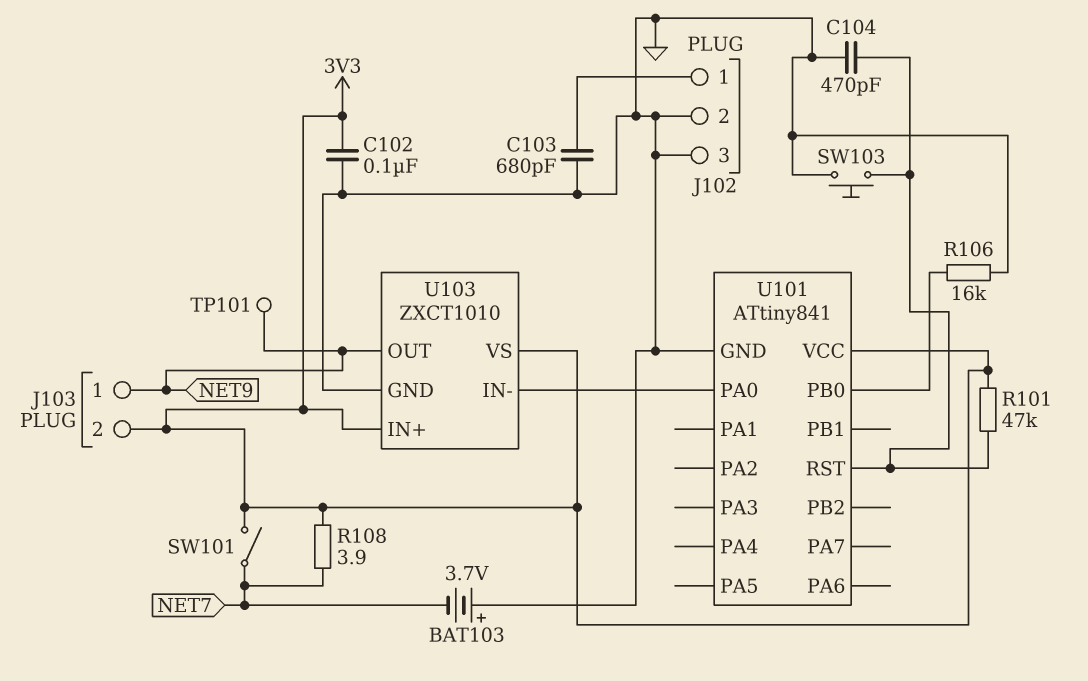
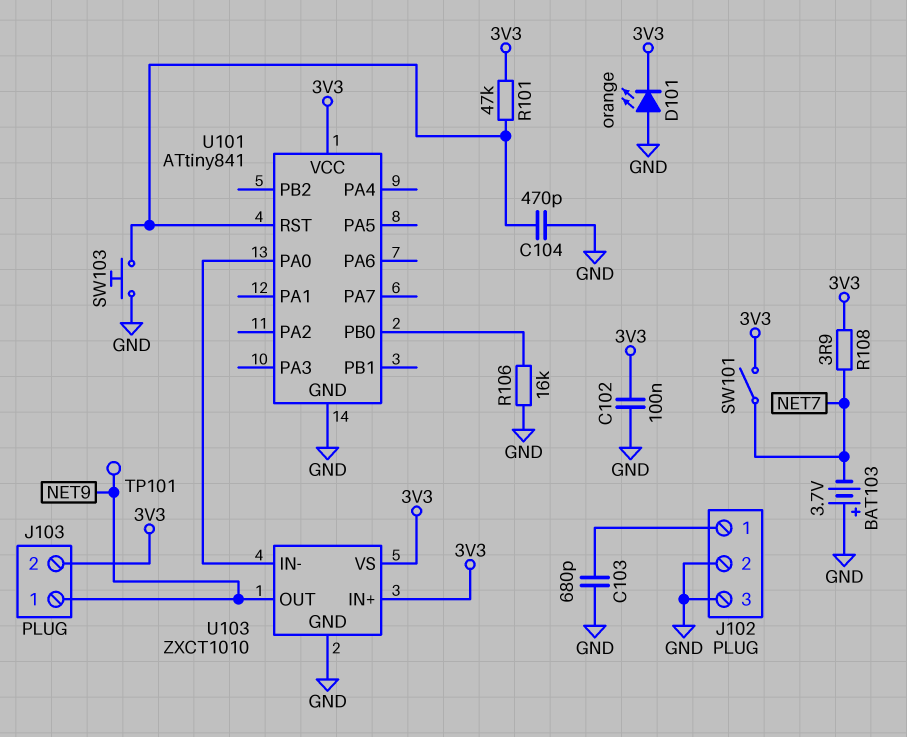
D101: none -> LED orange (A GND, K 3V3)

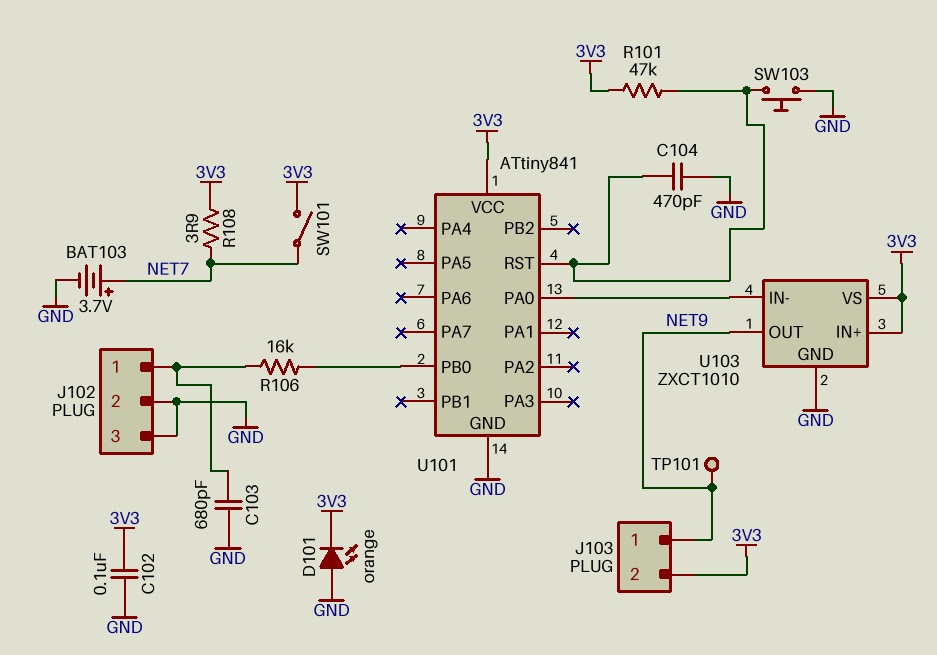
BAT103: 3.7V (plus GND, minus NET7) -> 3.7V (plus NET7, minus GND)
R106: 16k (GND, U101/PB0) -> 16k (J102/1, U101/PB0)

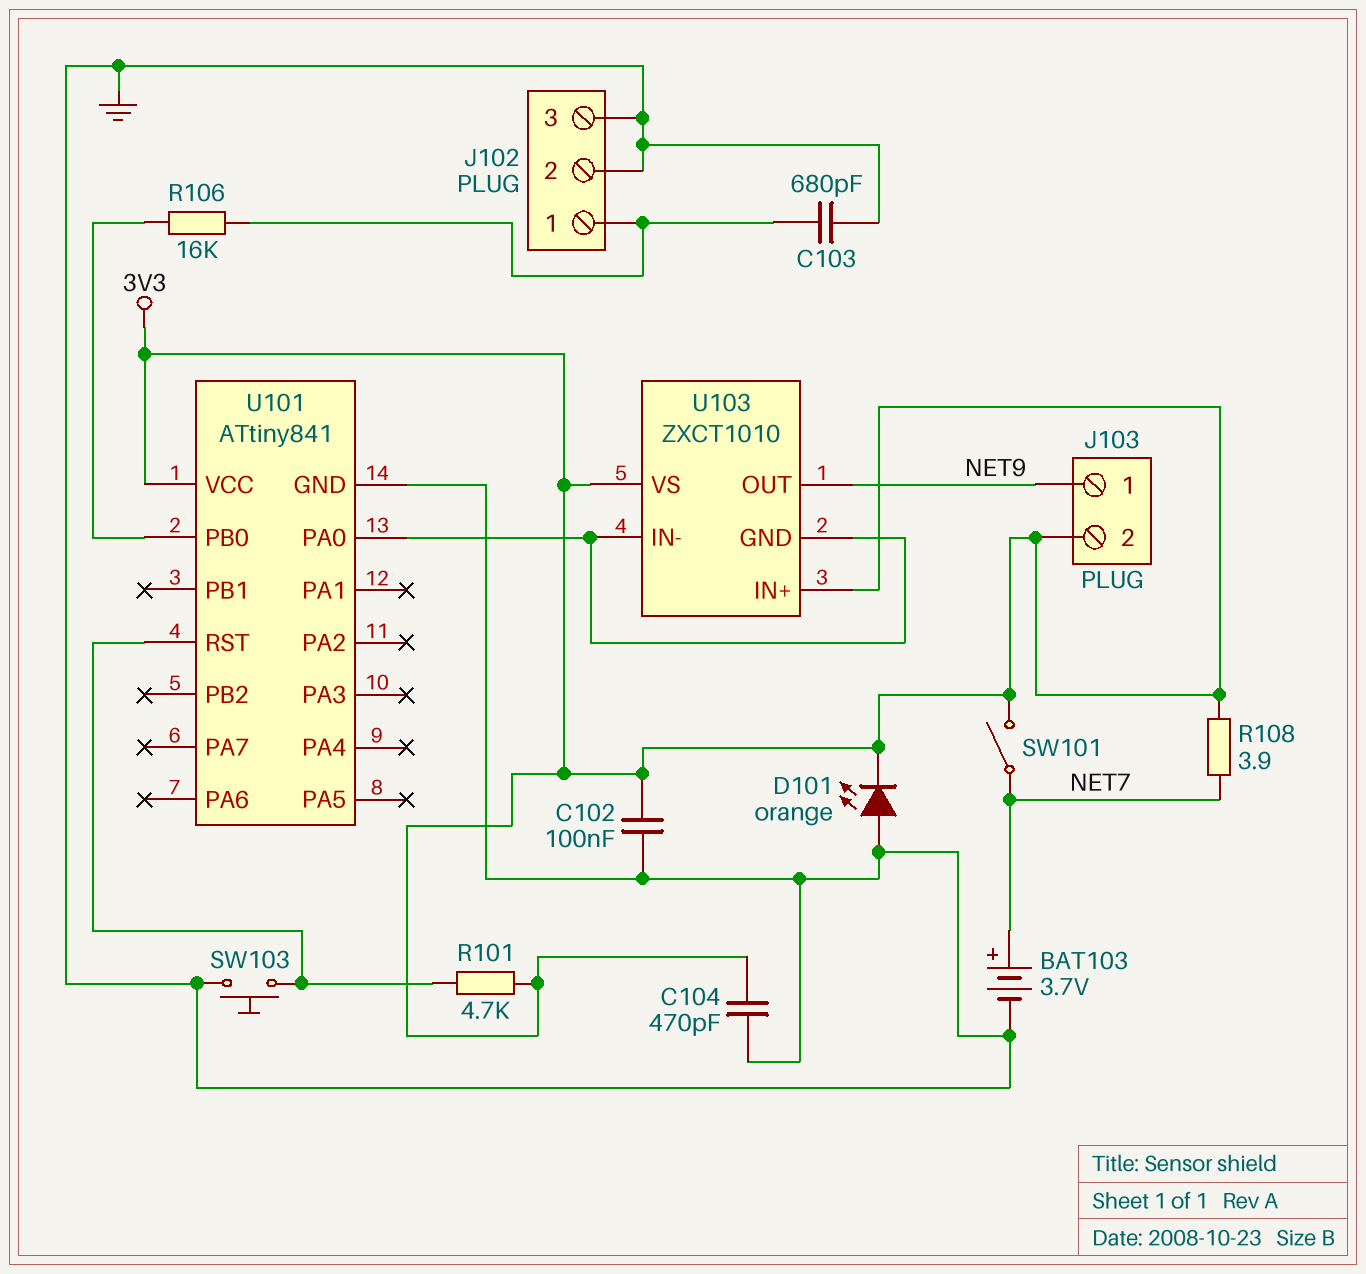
C104: 470pF (GND, U101/RST) -> 470pF (3V3, GND)
R101: 47k (3V3, U101/RST) -> 4.7k (3V3, U101/RST)
TP101: test point (NET9) -> none
U103 pin GND: GND -> U101/PA0

